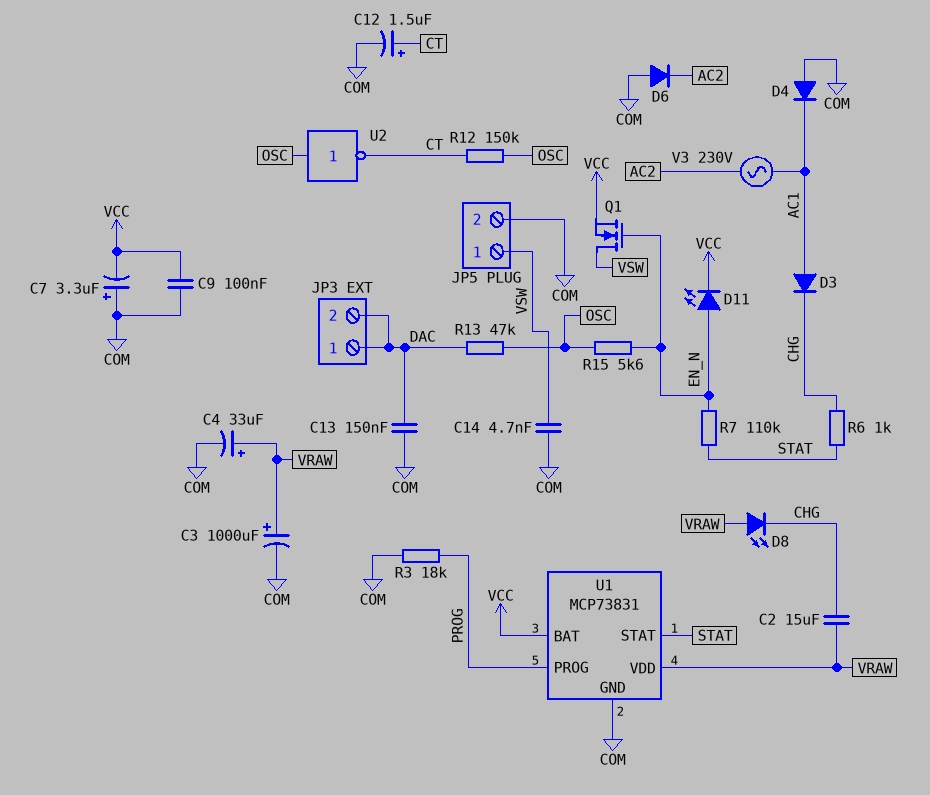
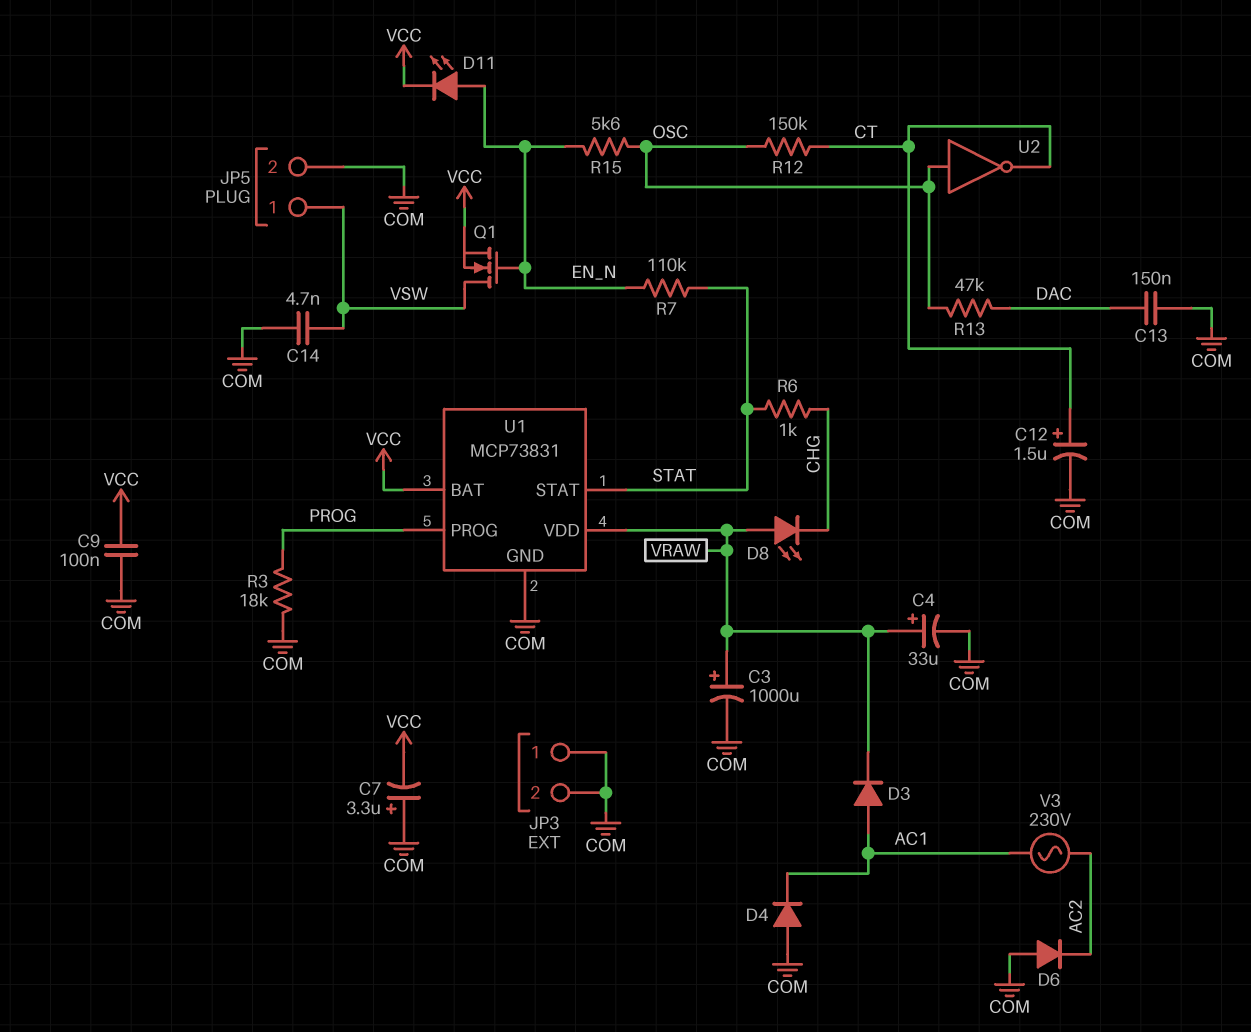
C2: 15uF (CHG, VRAW) -> none
D3: diode (A AC1, K CHG) -> diode (A AC1, K VRAW)
JP3 pin 1: DAC -> COM
JP3 pin 2: DAC -> COM

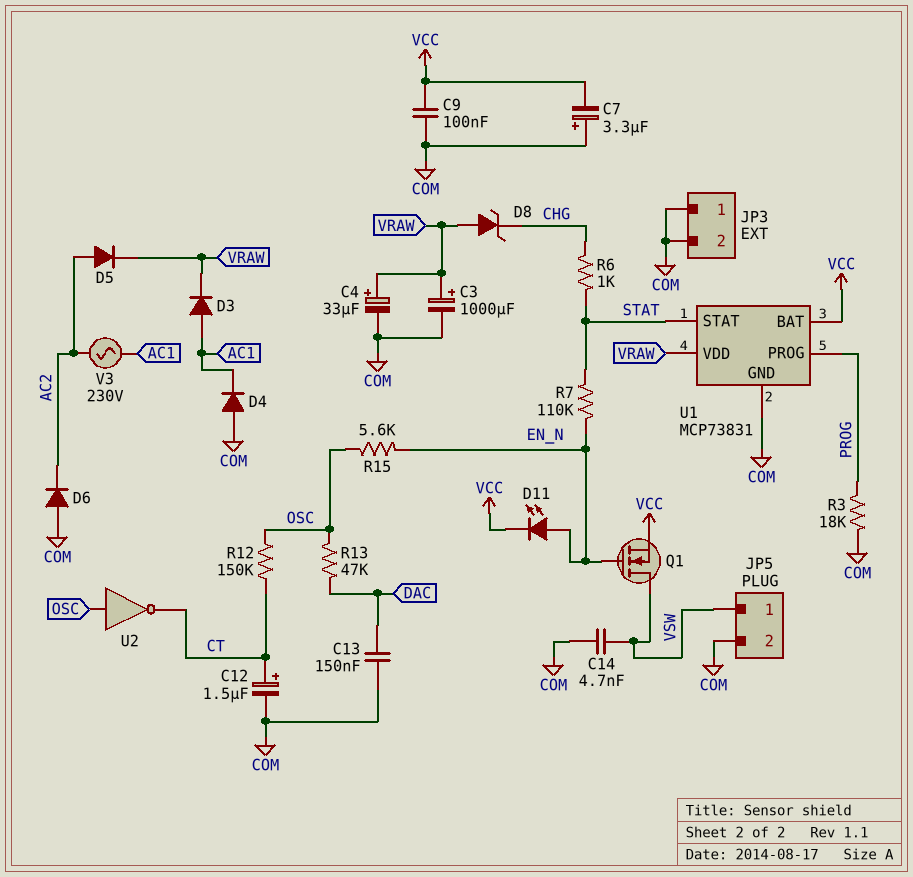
D5: none -> diode (A AC2, K VRAW)
D8: LED (A VRAW, K CHG) -> zener (A VRAW, K CHG)

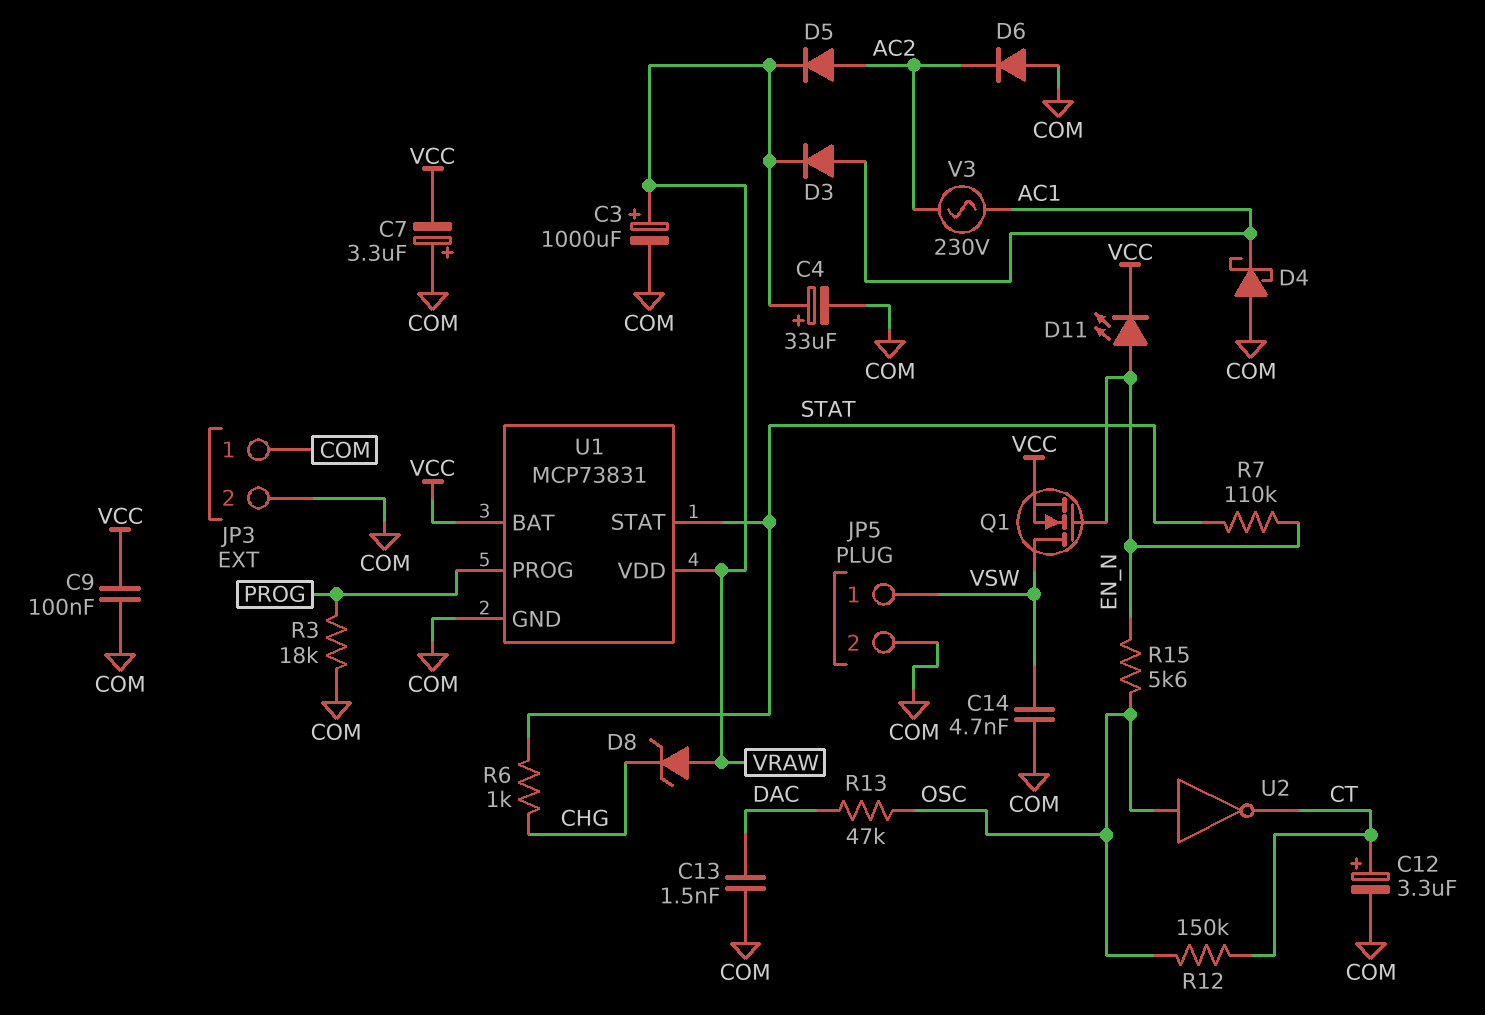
C12: 1.5uF (plus CT, minus COM) -> 3.3uF (plus CT, minus COM)
C13: 150nF (COM, DAC) -> 1.5nF (COM, DAC)
D4: diode (A COM, K AC1) -> schottky (A COM, K AC1)

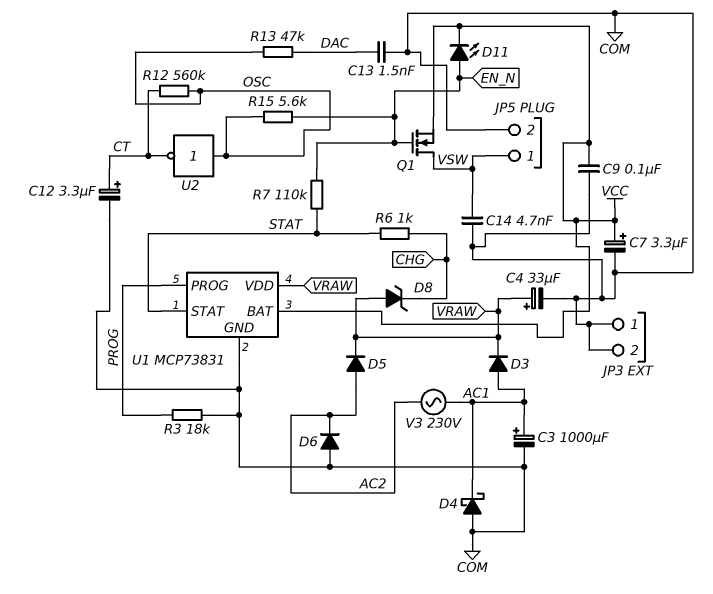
C3: 1000uF (plus VRAW, minus COM) -> 1000uF (plus AC1, minus COM)
C7: 3.3uF (plus COM, minus VCC) -> 3.3uF (plus VCC, minus COM)
R12: 150k (CT, OSC) -> 560k (CT, OSC)

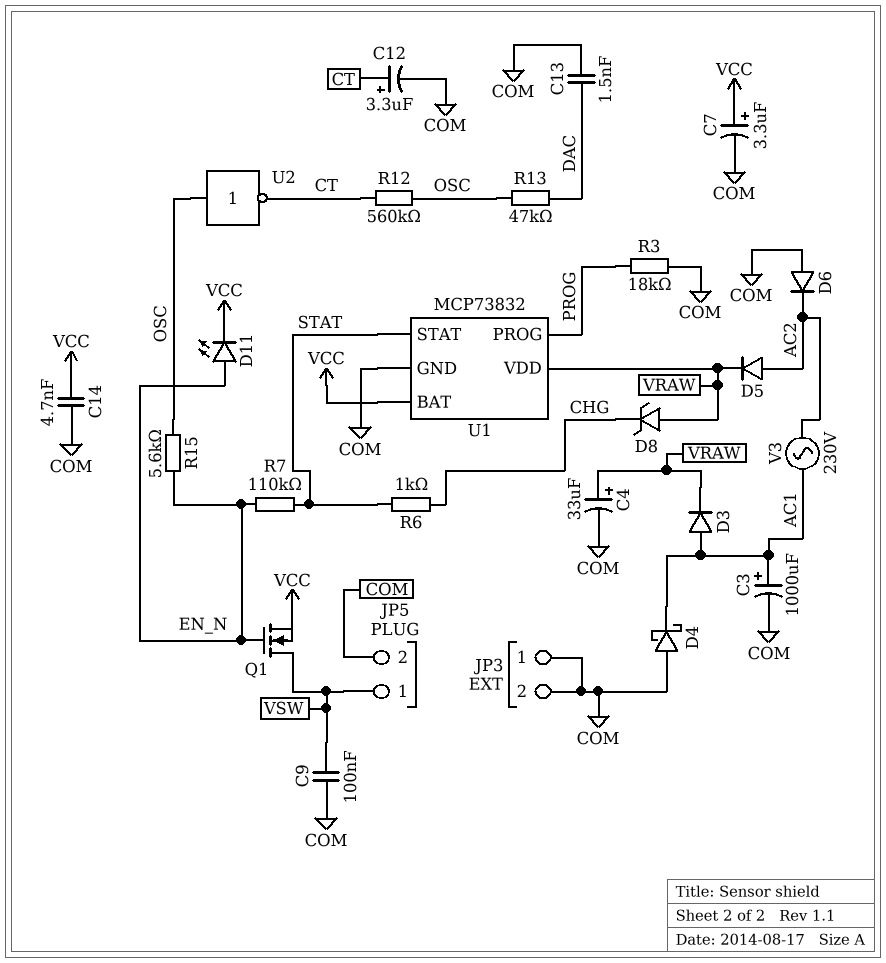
C9: 100nF (COM, VCC) -> 100nF (COM, VSW)
C14: 4.7nF (COM, VSW) -> 4.7nF (COM, VCC)
U1: MCP73831 -> MCP73832

